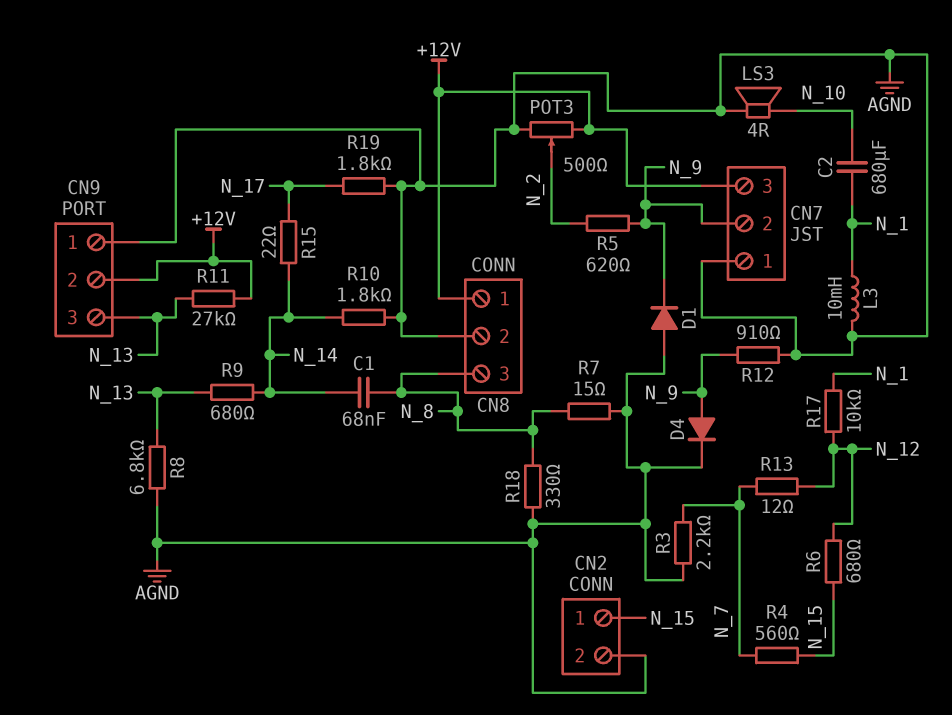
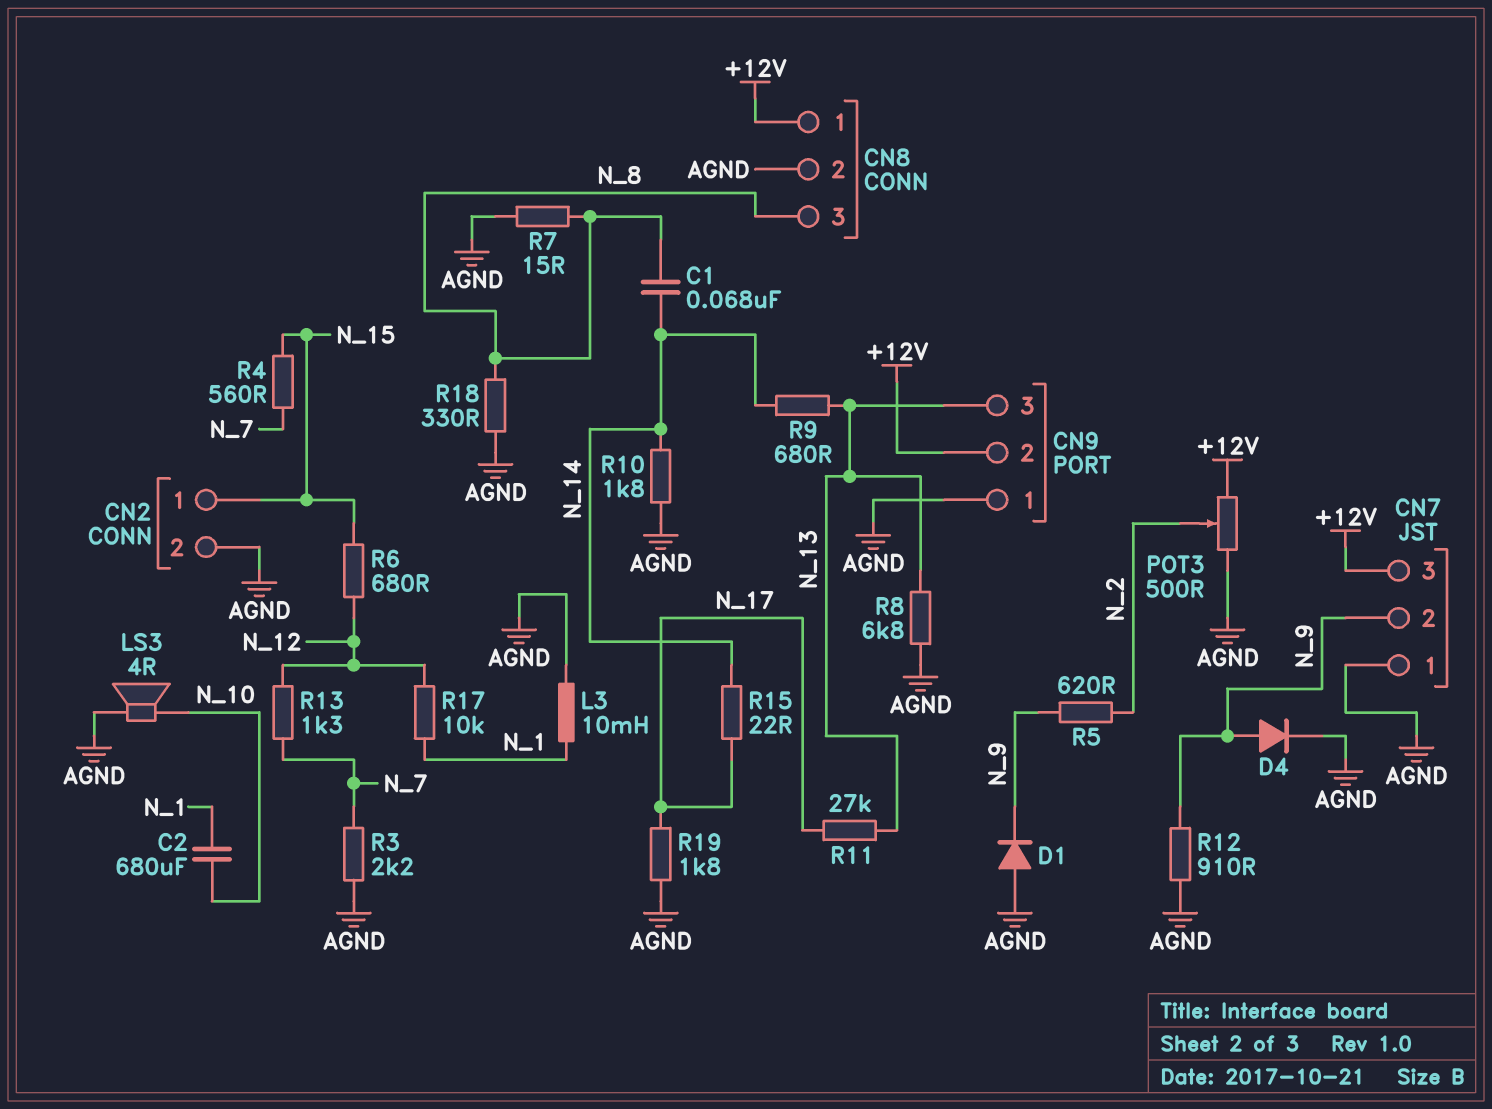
R11: 27k (+12V, N_13) -> 27k (N_13, N_17)
R13: 12 (N_7, N_12) -> 1.3k (N_7, N_12)

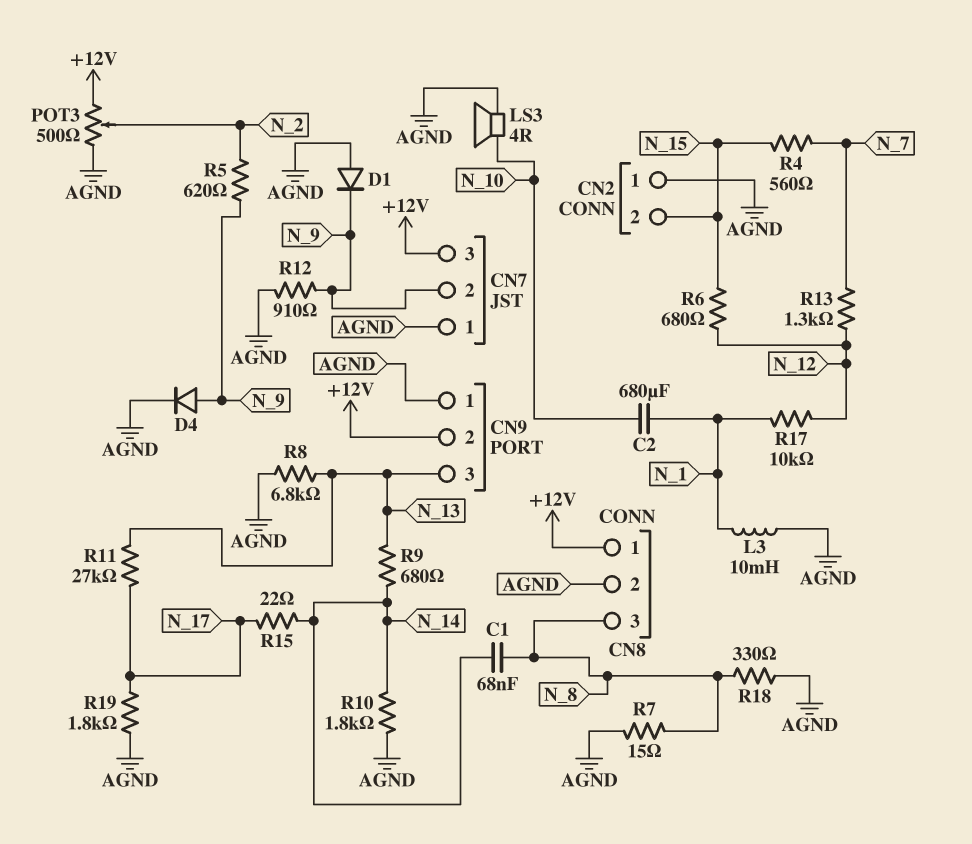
CN2 pin 1: N_15 -> AGND
CN2 pin 2: AGND -> N_15
R3: 2.2k (AGND, N_7) -> none

